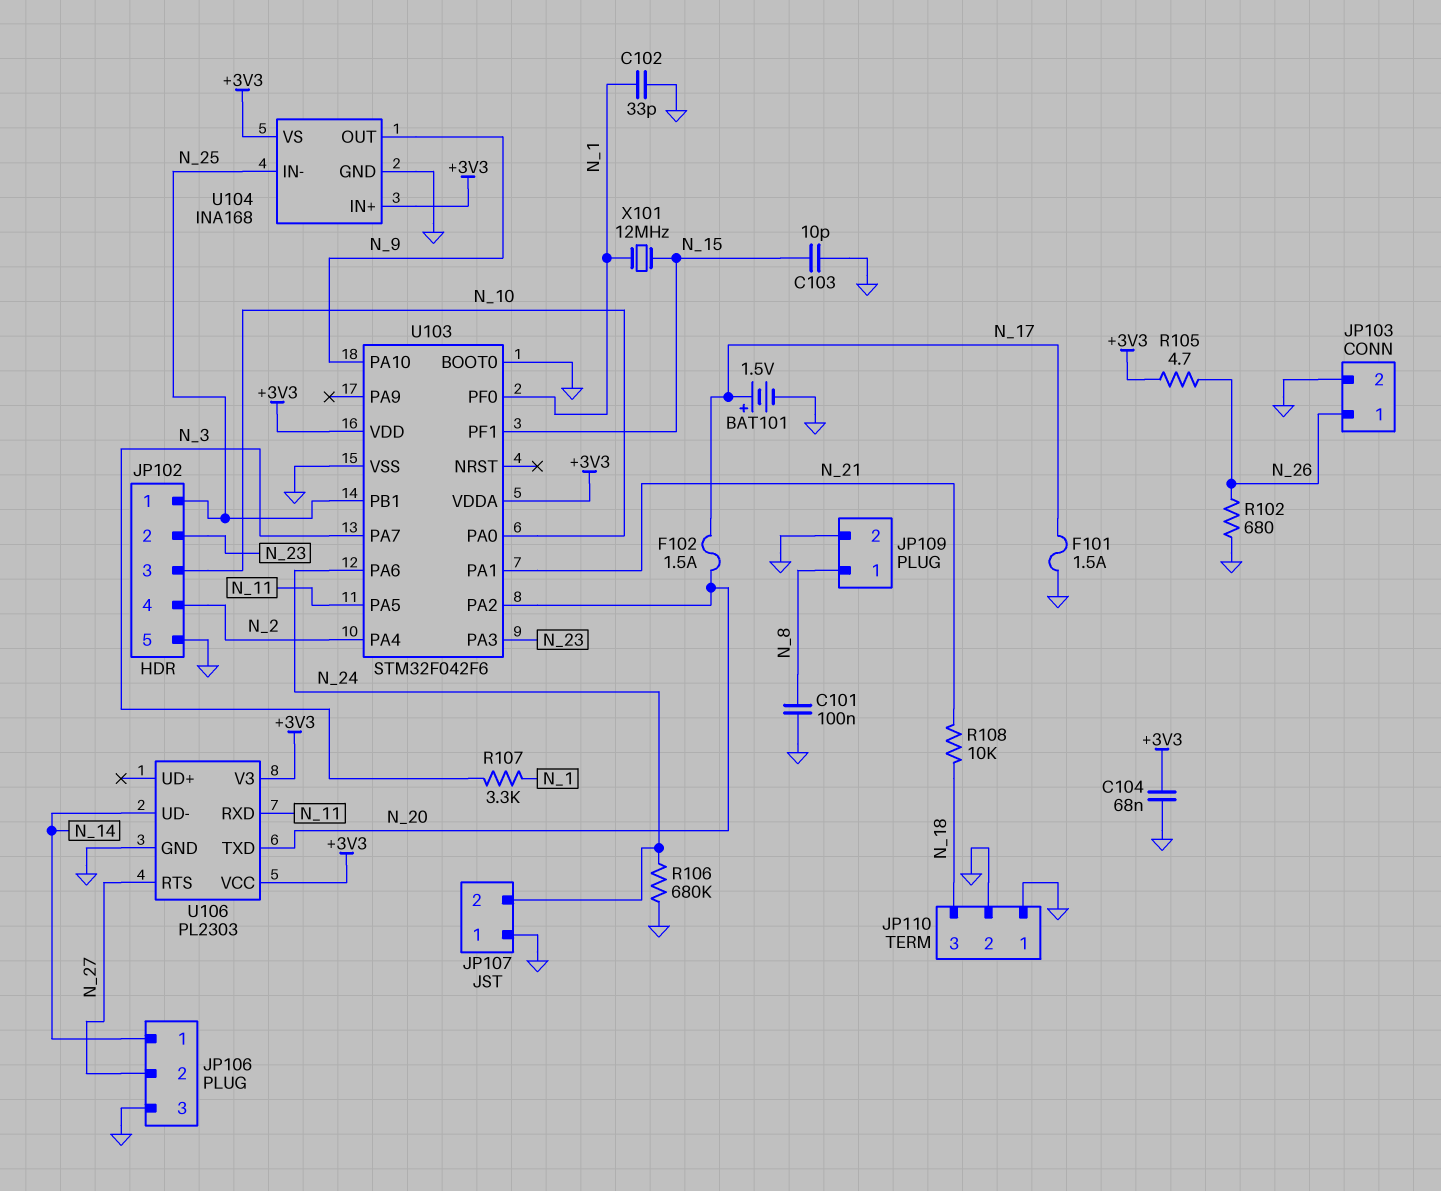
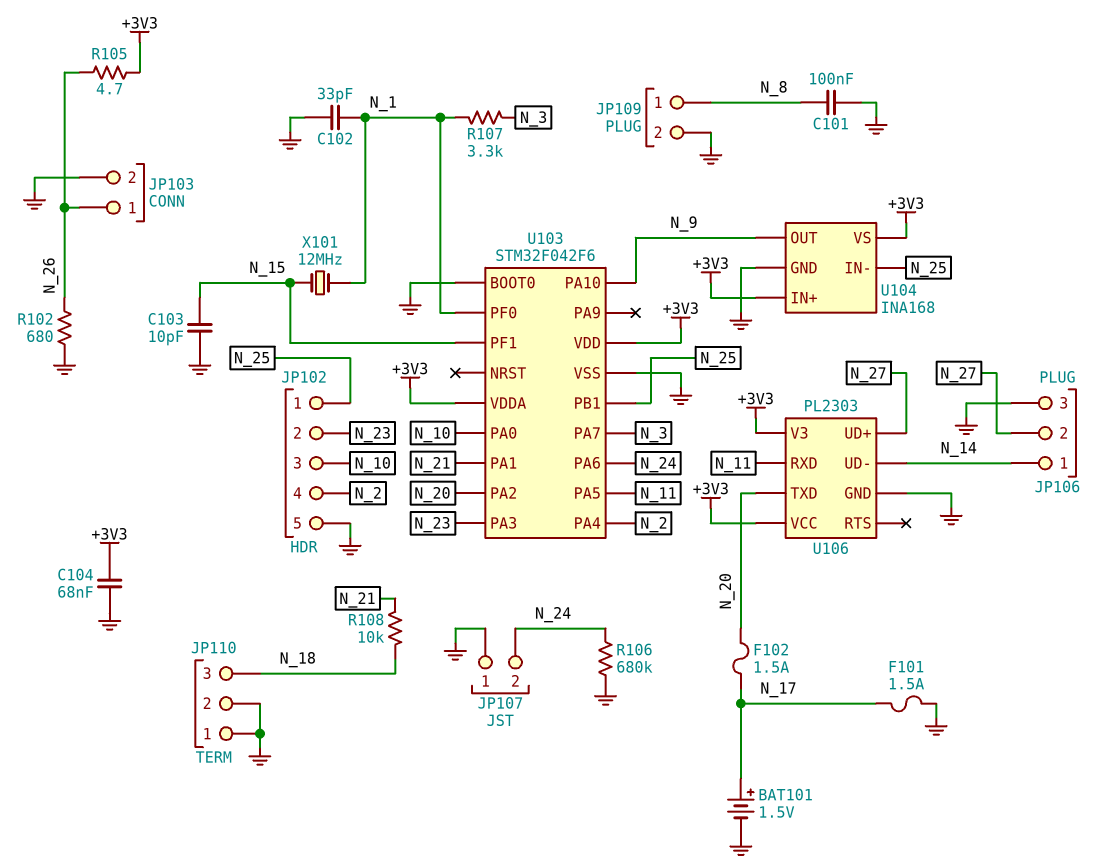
U106 pin RTS: N_27 -> none
U106 pin UD+: none -> N_27

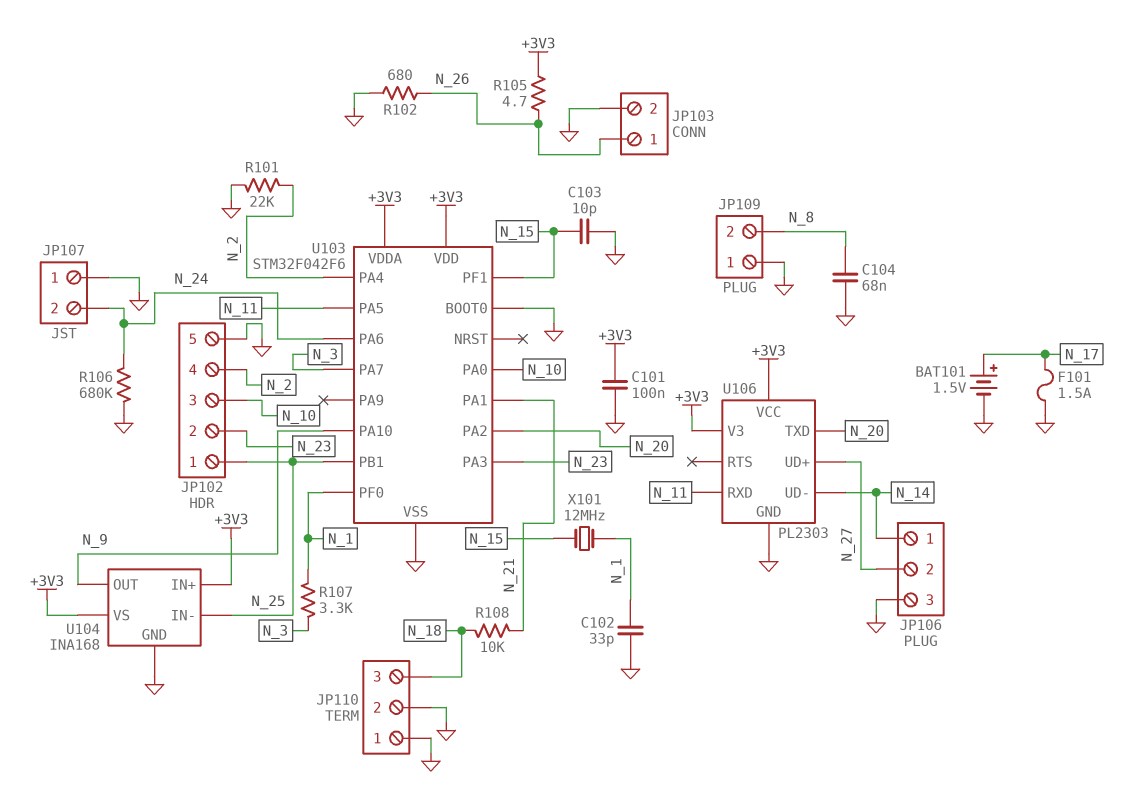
C101: 100nF (GND, N_8) -> 100nF (+3V3, GND)
C104: 68nF (+3V3, GND) -> 68nF (GND, N_8)
F102: 1.5A (N_17, N_20) -> none
JP109 pin 1: N_8 -> GND
JP109 pin 2: GND -> N_8
R101: none -> 22k (GND, N_2)

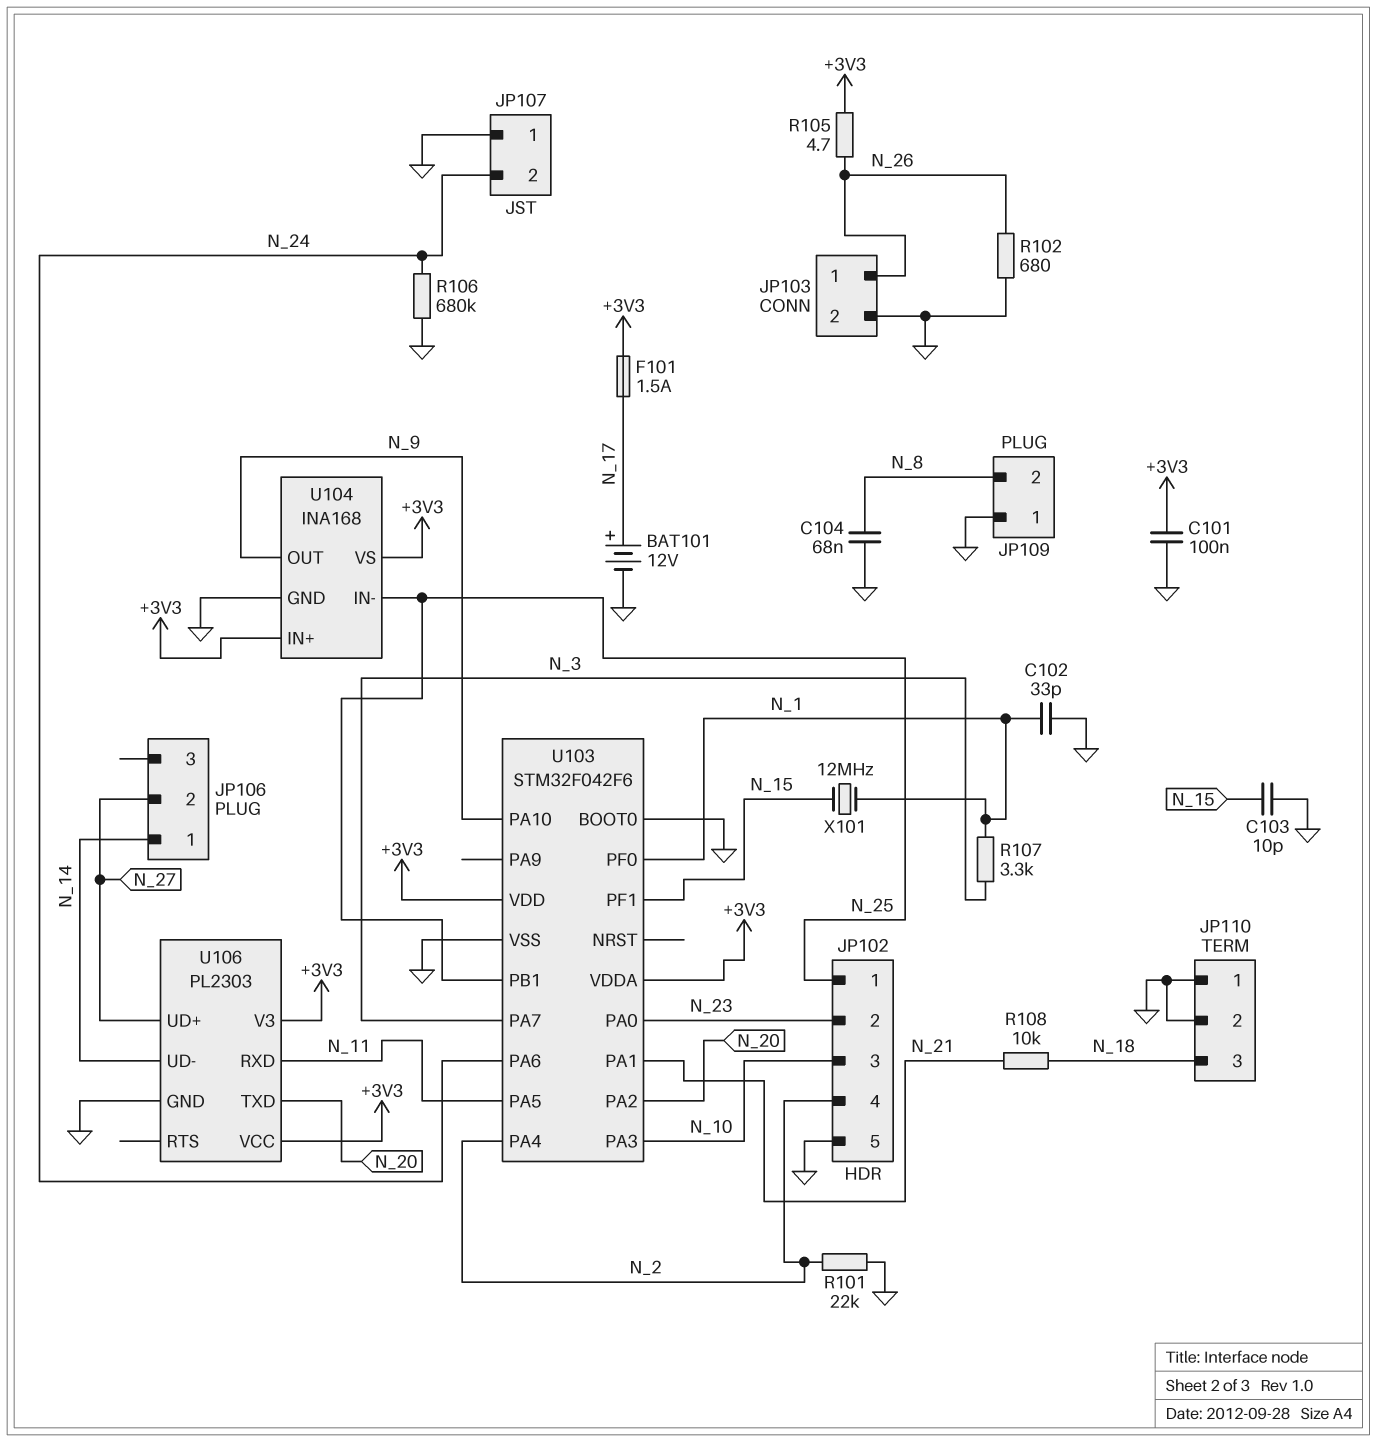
BAT101: 1.5V (plus N_17, minus GND) -> 12V (plus N_17, minus GND)
F101: 1.5A (GND, N_17) -> 1.5A (+3V3, N_17)
JP106 pin 3: GND -> none
U103 pin PA0: N_10 -> N_23
U103 pin PA3: N_23 -> N_10

